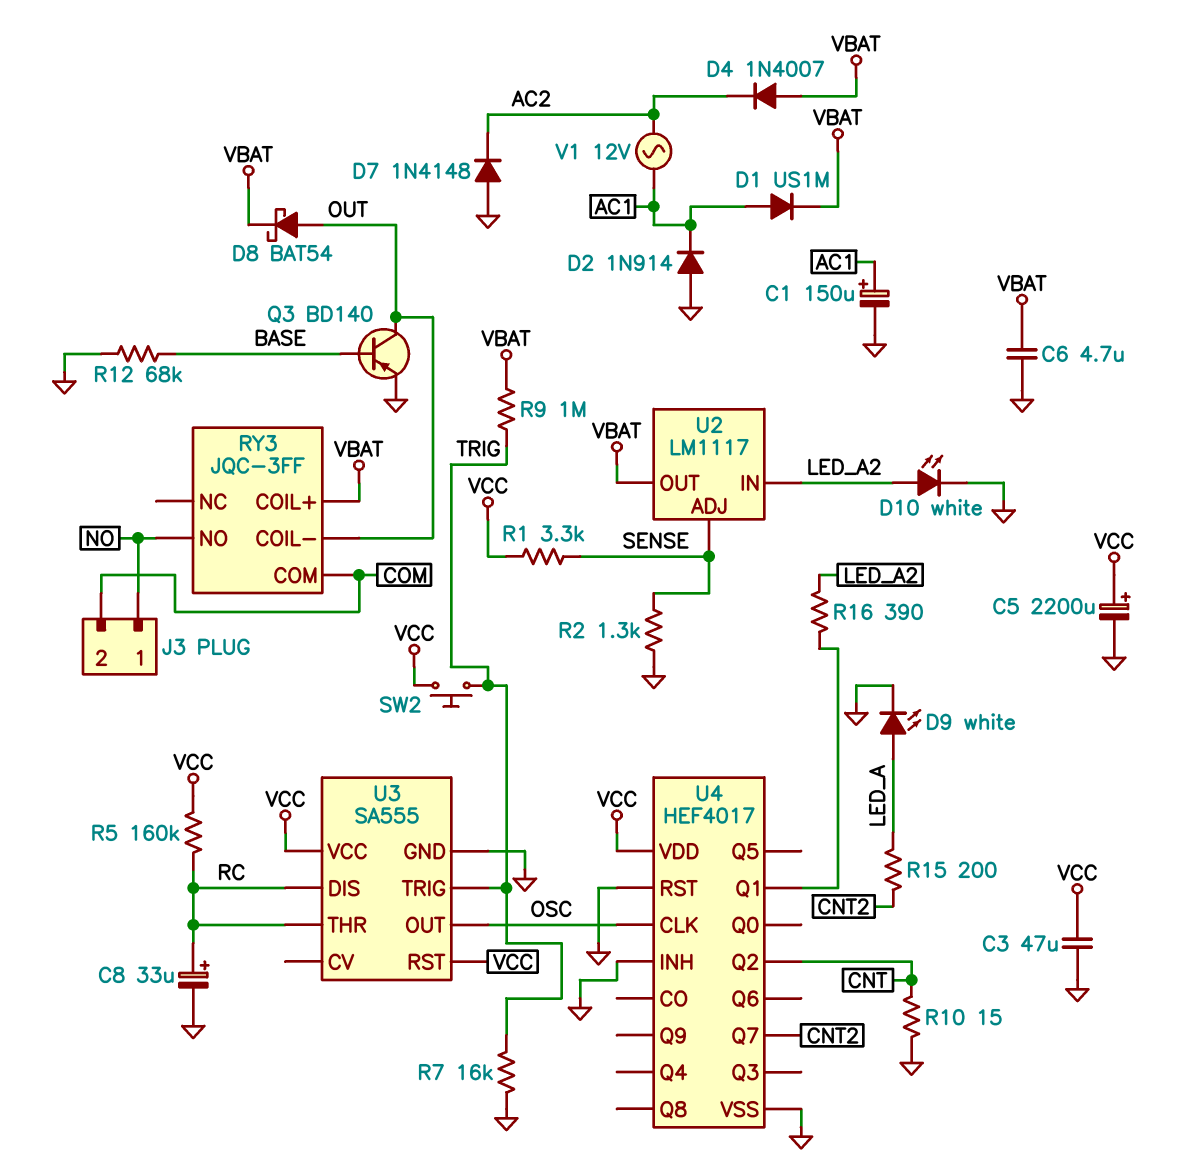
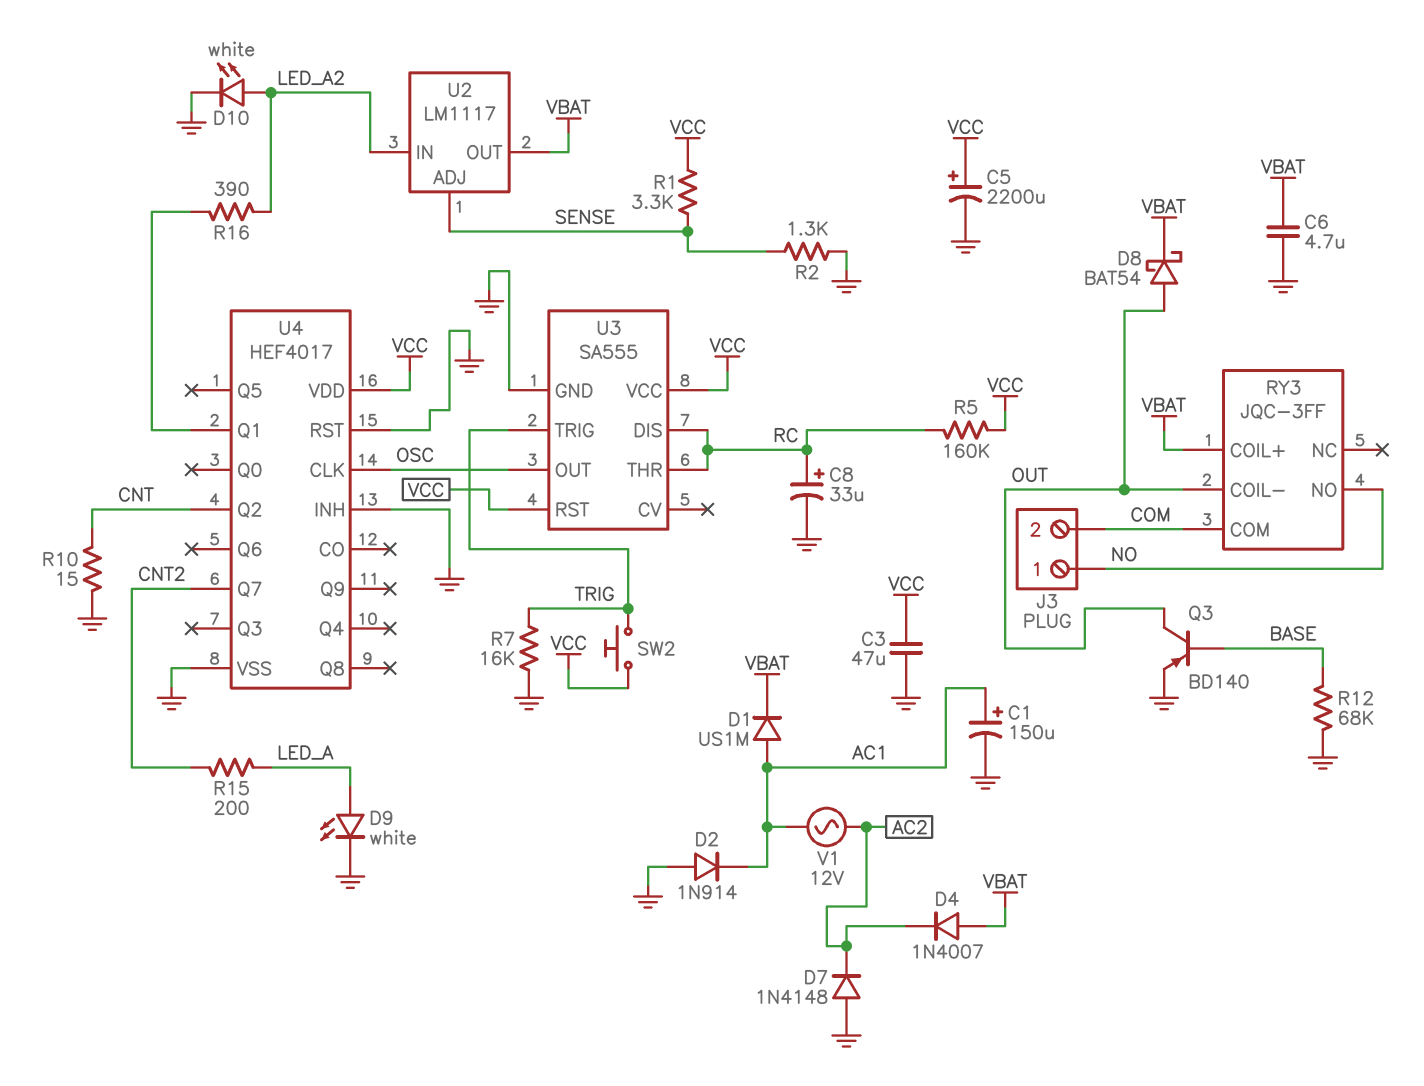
R9: 1M (TRIG, VBAT) -> none

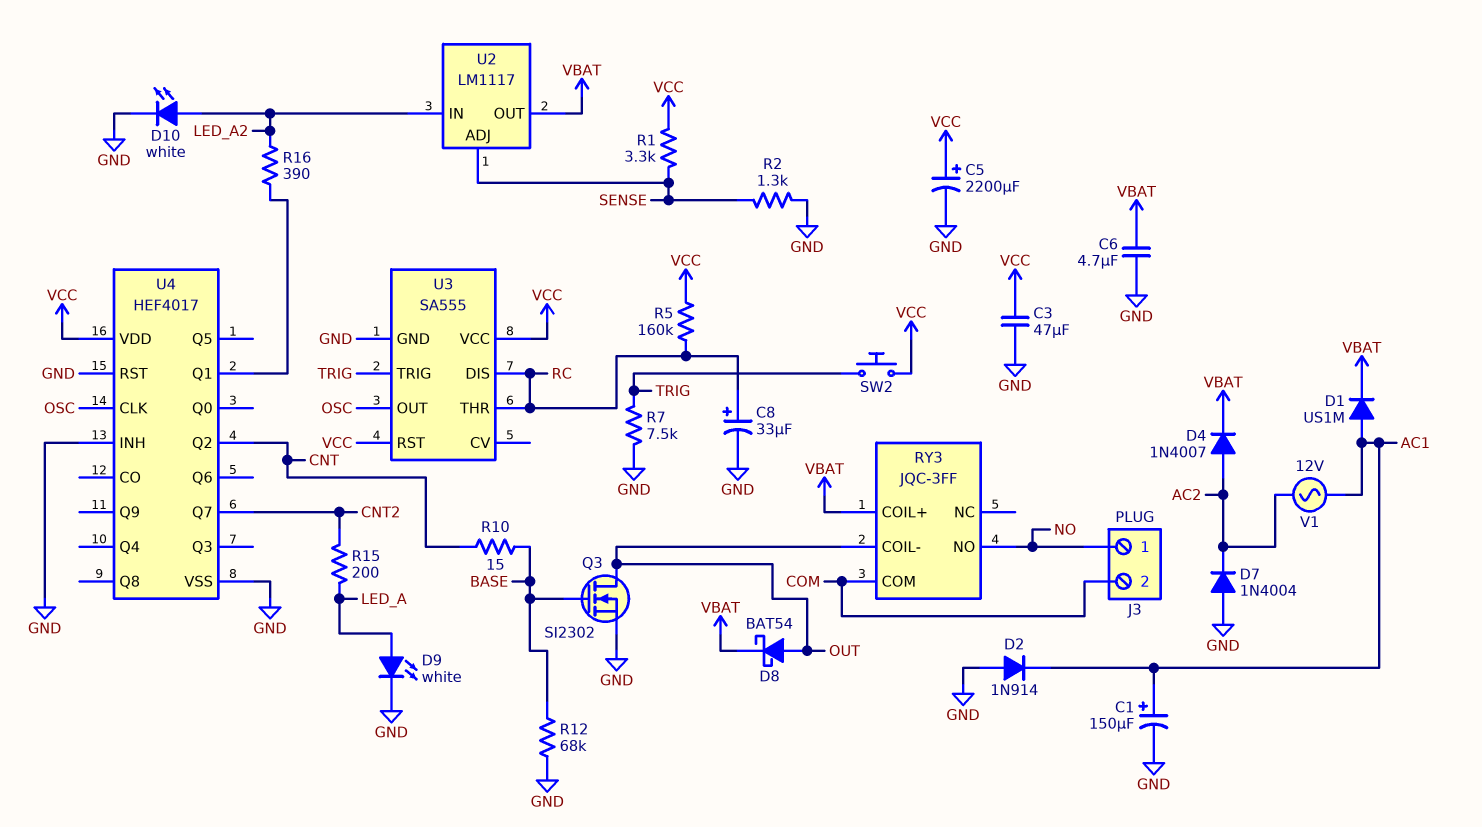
D4: diode 1N4007 (A VBAT, K AC2) -> diode 1N4007 (A AC2, K VBAT)
D7: diode 1N4148 (A GND, K AC2) -> diode 1N4004 (A GND, K AC2)
Q3: PNP BD140 (B BASE, C OUT, E GND) -> NMOS SI2302 (G BASE, D OUT, S GND)
R7: 16k (GND, TRIG) -> 7.5k (GND, TRIG)
R10: 15 (CNT, GND) -> 15 (BASE, CNT)

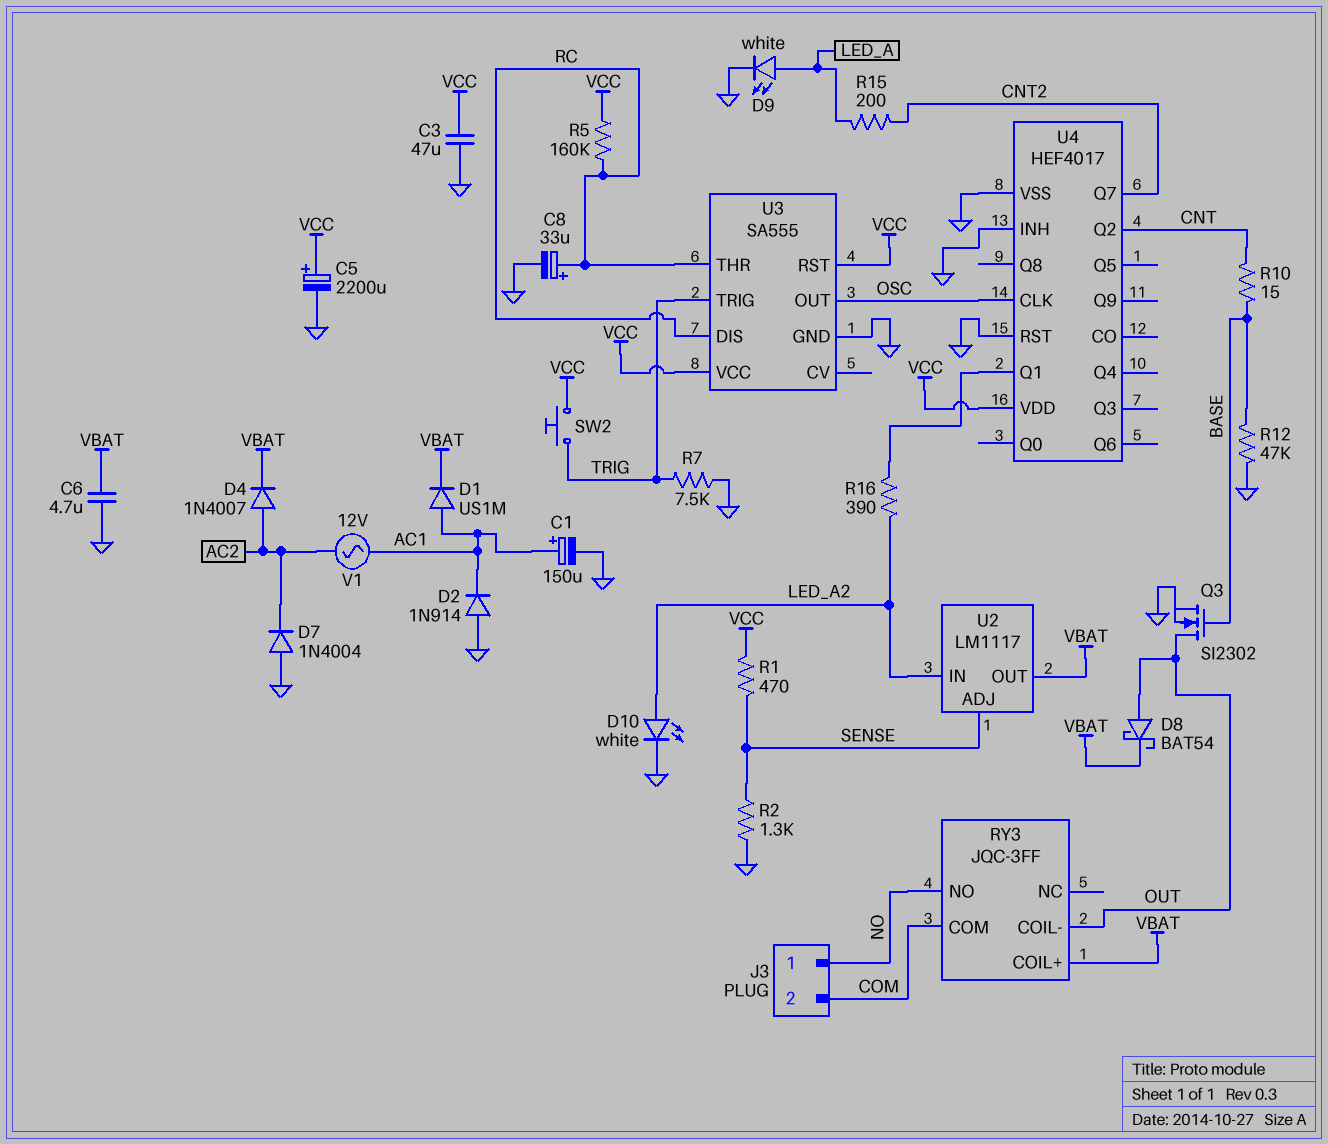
R1: 3.3k (SENSE, VCC) -> 470 (SENSE, VCC)
R12: 68k (BASE, GND) -> 47k (BASE, GND)

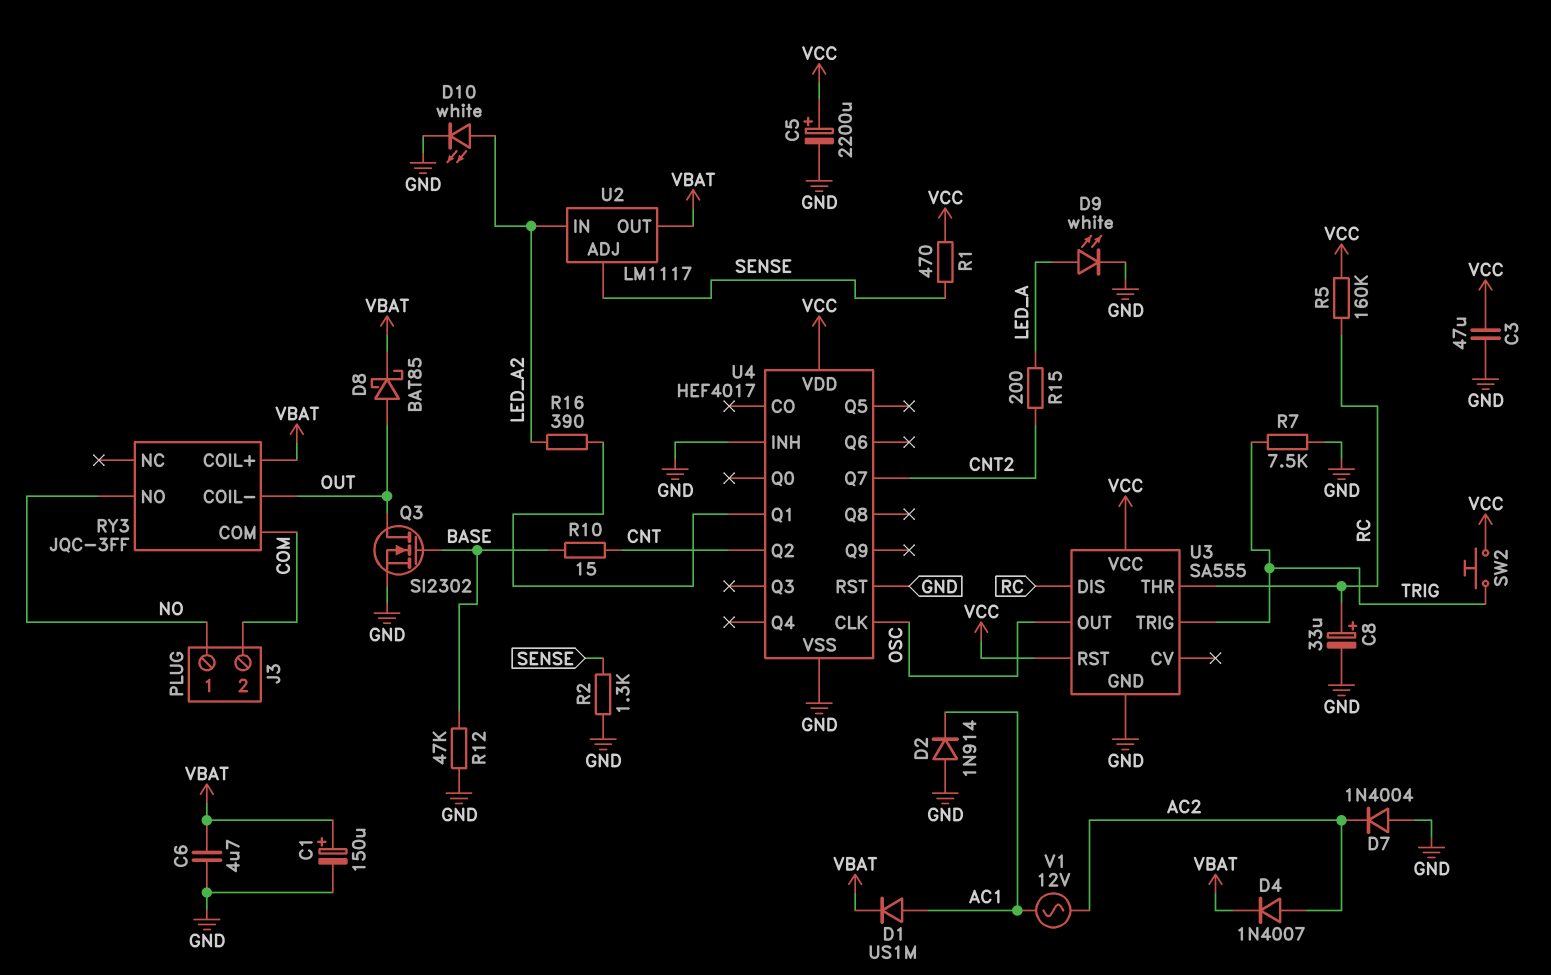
C1: 150uF (plus AC1, minus GND) -> 150uF (plus VBAT, minus GND)
D8: schottky BAT54 (A OUT, K VBAT) -> schottky BAT85 (A OUT, K VBAT)

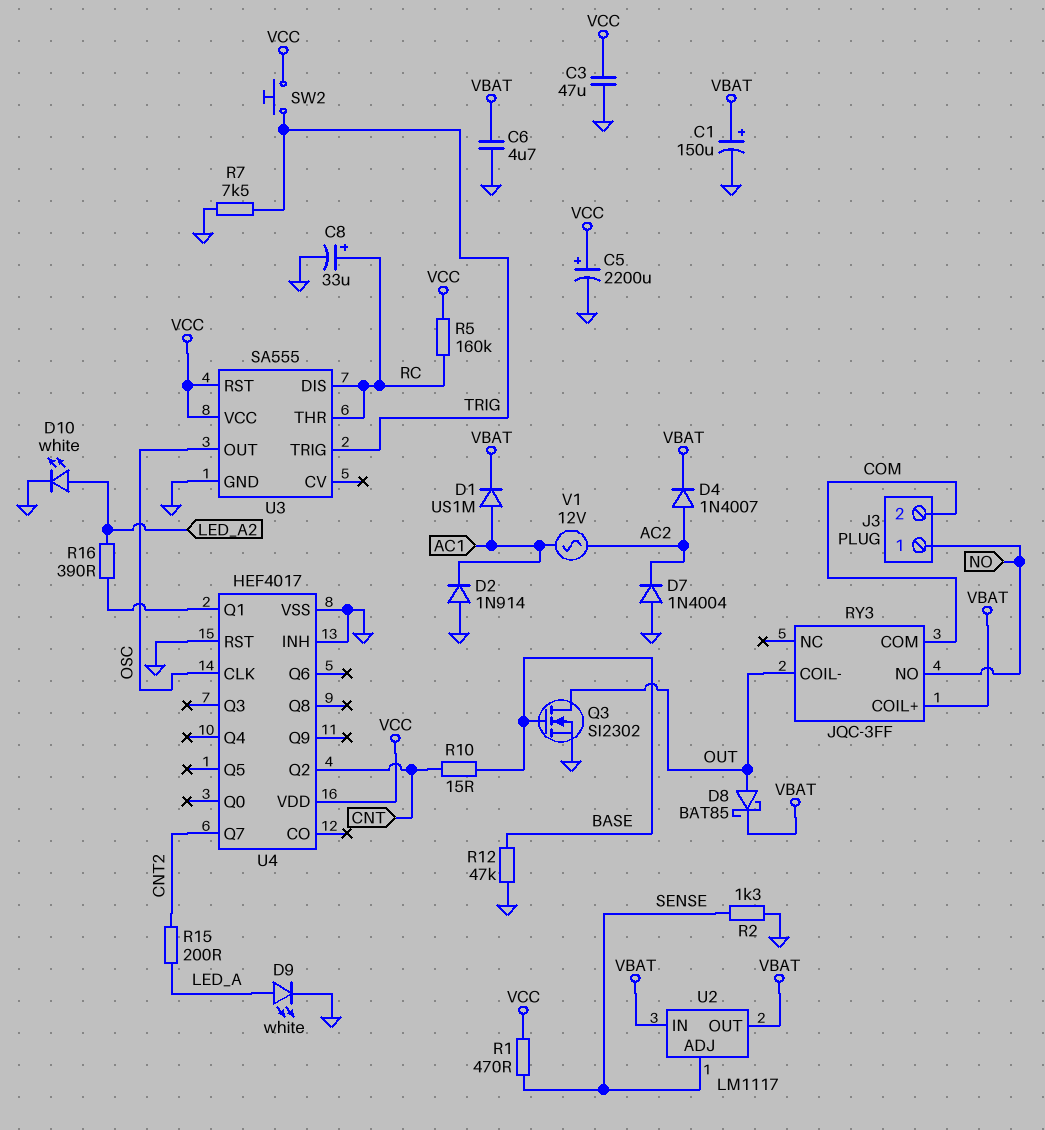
U2 pin IN: LED_A2 -> VBAT

